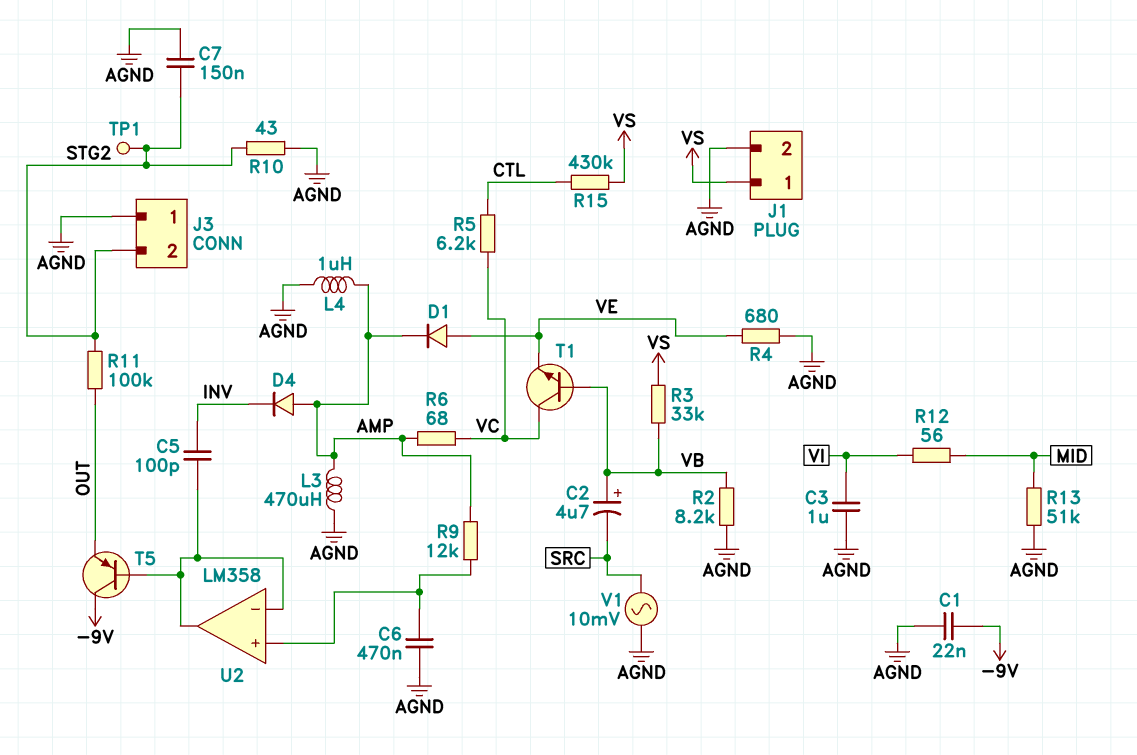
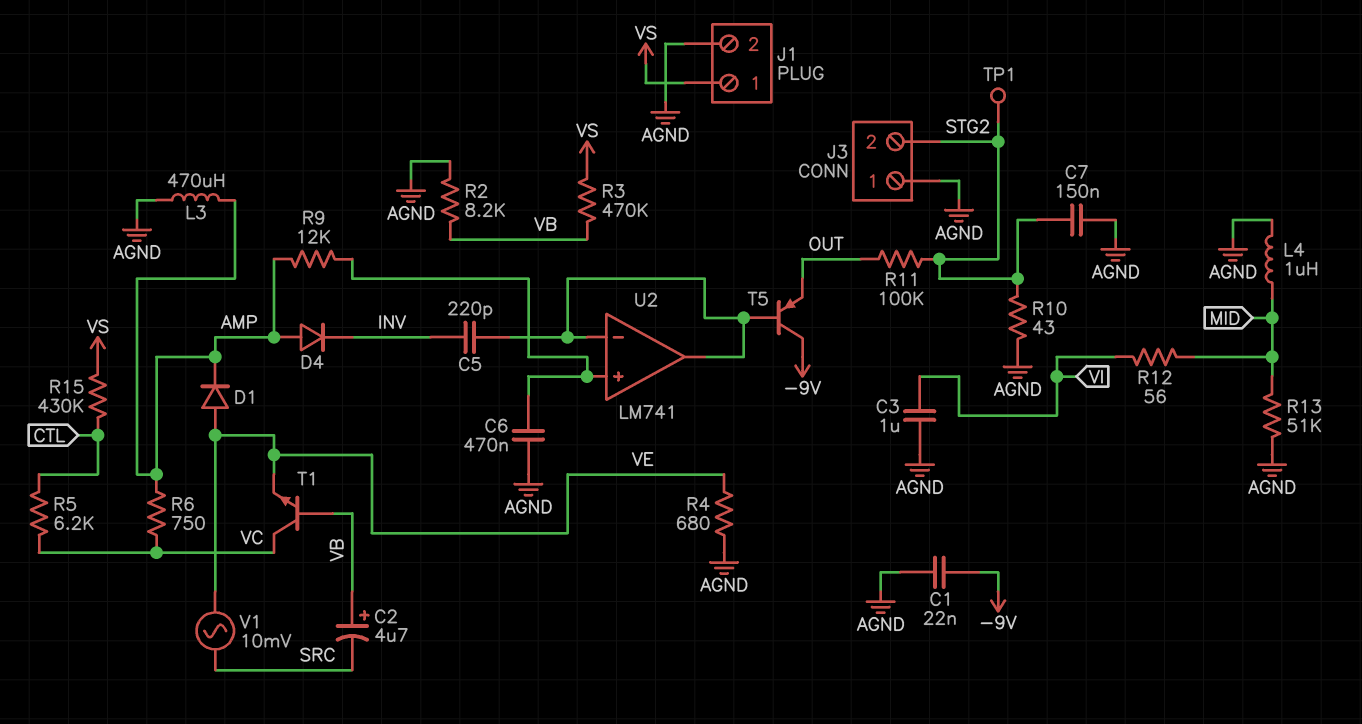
C5: 100pF (INV, U2/in-) -> 220pF (INV, U2/in-)
L4: 1uH (AGND, AMP) -> 1uH (AGND, MID)
R3: 33k (VB, VS) -> 470k (VB, VS)
R6: 68 (AMP, VC) -> 750 (AMP, VC)
U2: LM358 -> LM741
V1: AC 10mV (AGND, SRC) -> AC 10mV (SRC, VE)

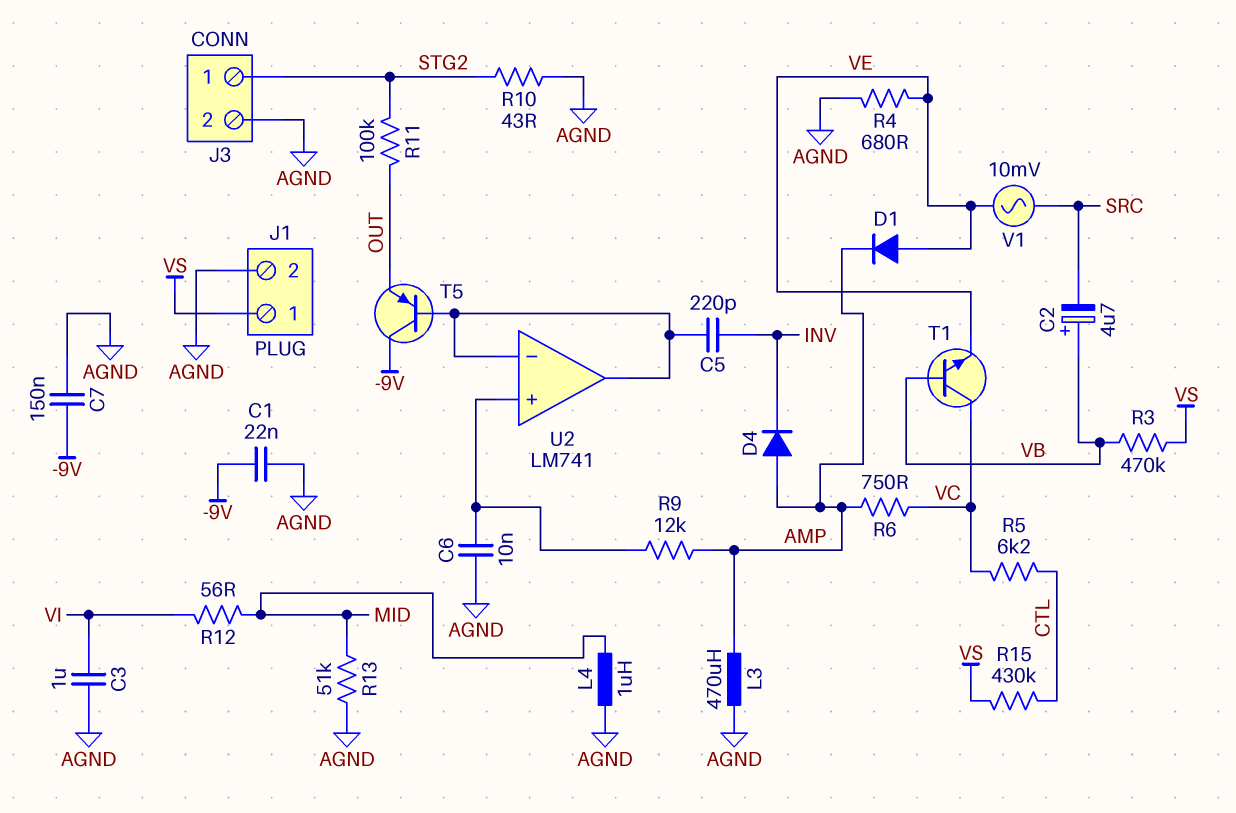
C6: 470nF (AGND, U2/in+) -> 10nF (AGND, U2/in+)
C7: 150nF (AGND, STG2) -> 150nF (-9V, AGND)
J3 pin 1: AGND -> STG2
J3 pin 2: STG2 -> AGND
R2: 8.2k (AGND, VB) -> none
TP1: test point (STG2) -> none

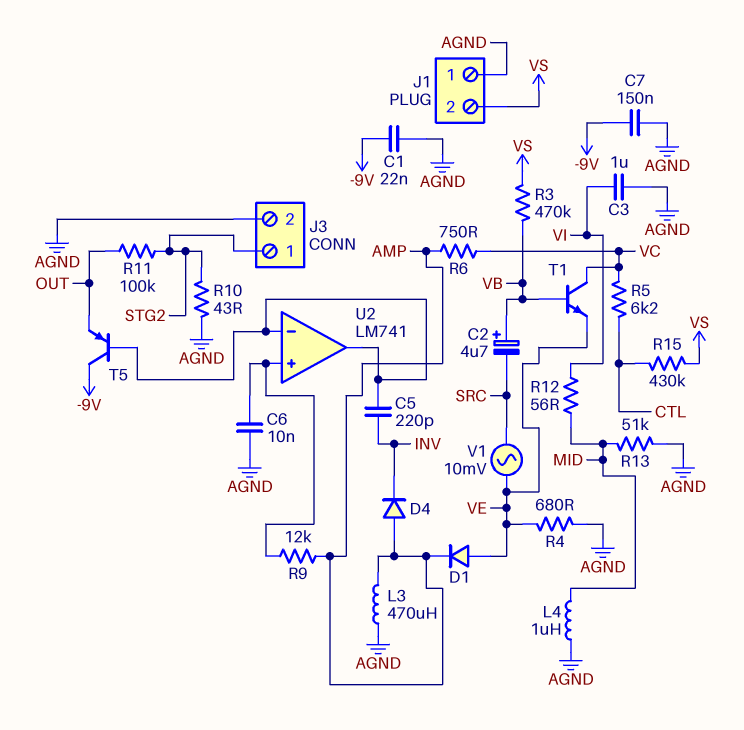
J1 pin 1: VS -> AGND
J1 pin 2: AGND -> VS

